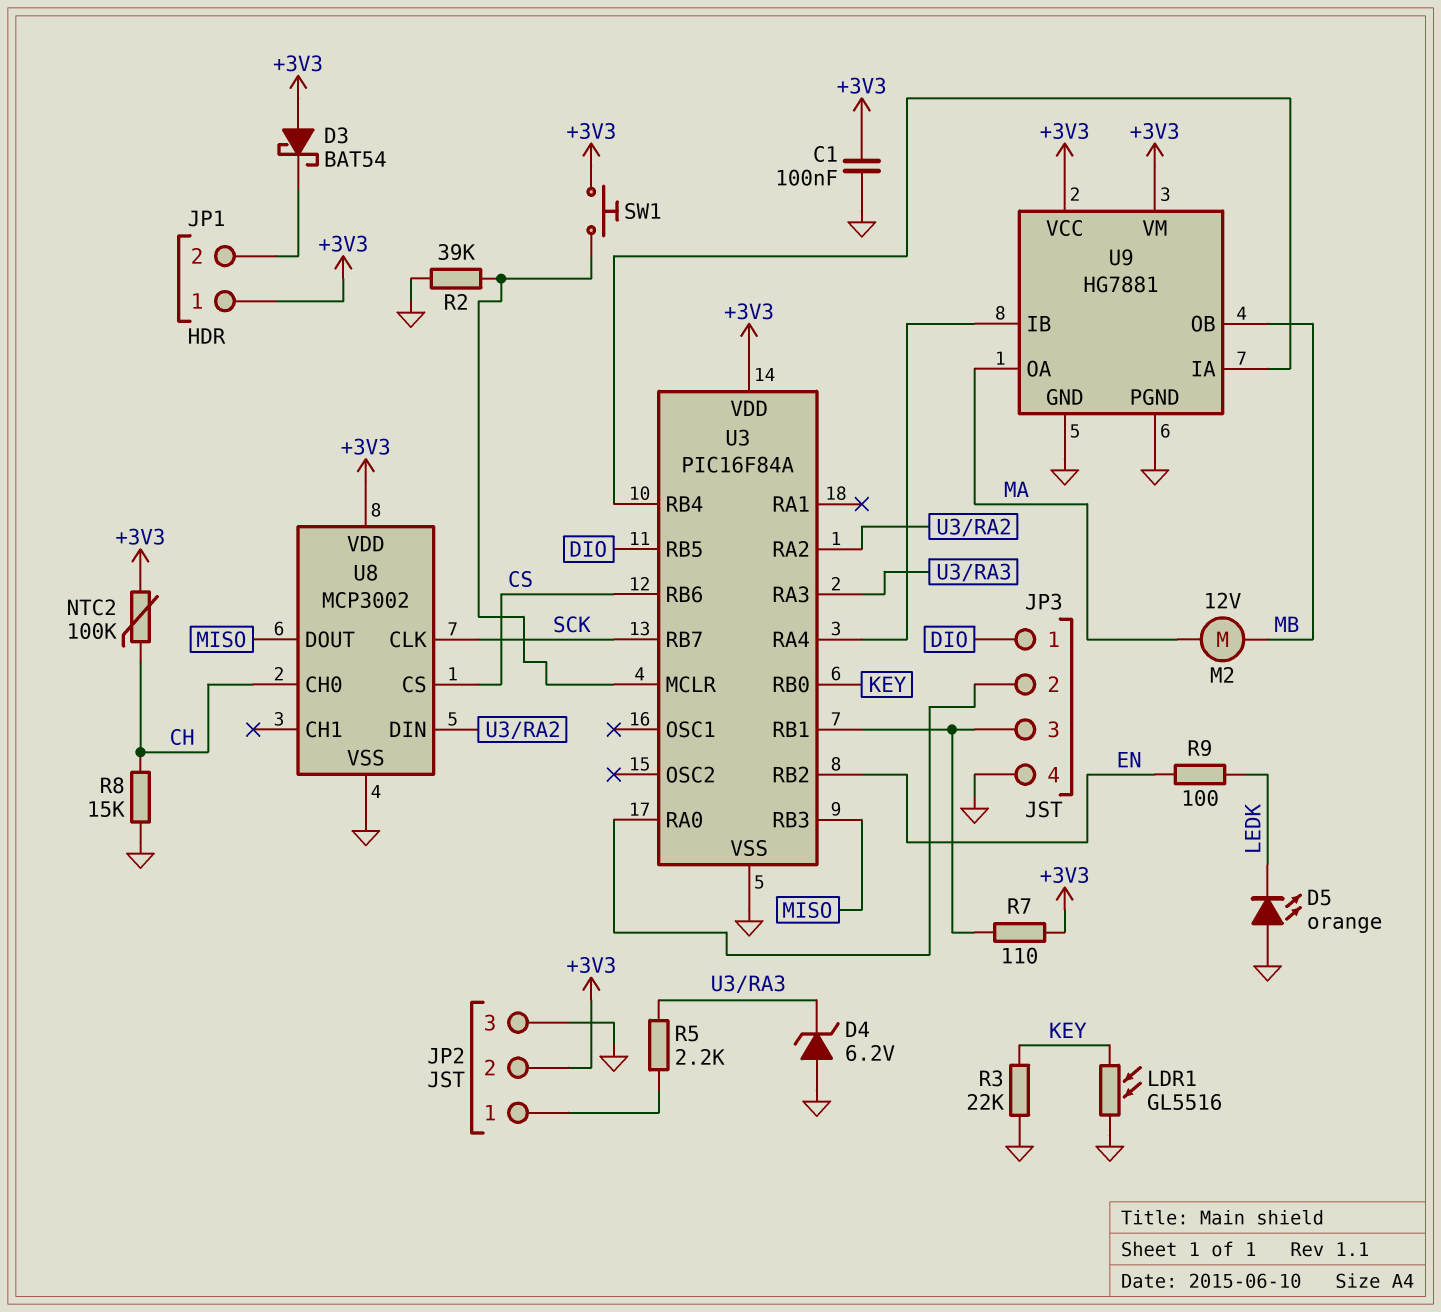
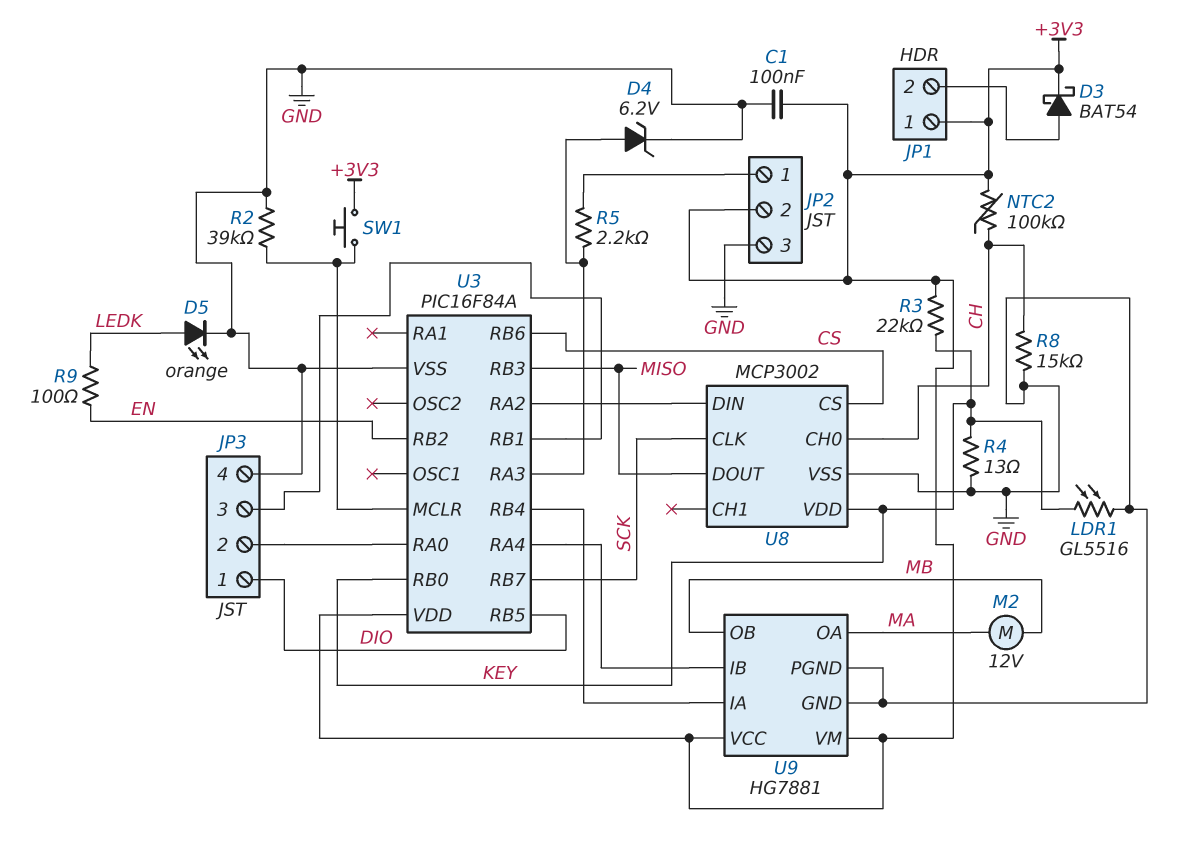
D3: schottky BAT54 (A +3V3, K JP1/2) -> schottky BAT54 (A JP1/2, K +3V3)
D4: zener 6.2V (A GND, K U3/RA3) -> zener 6.2V (A U3/RA3, K GND)
D5: LED orange (A GND, K LEDK) -> LED orange (A LEDK, K GND)
R3: 22k (GND, KEY) -> 22k (+3V3, KEY)
R4: none -> 13 (GND, KEY)
R7: 110 (+3V3, JP3/3) -> none
U8 pin VDD: +3V3 -> KEY

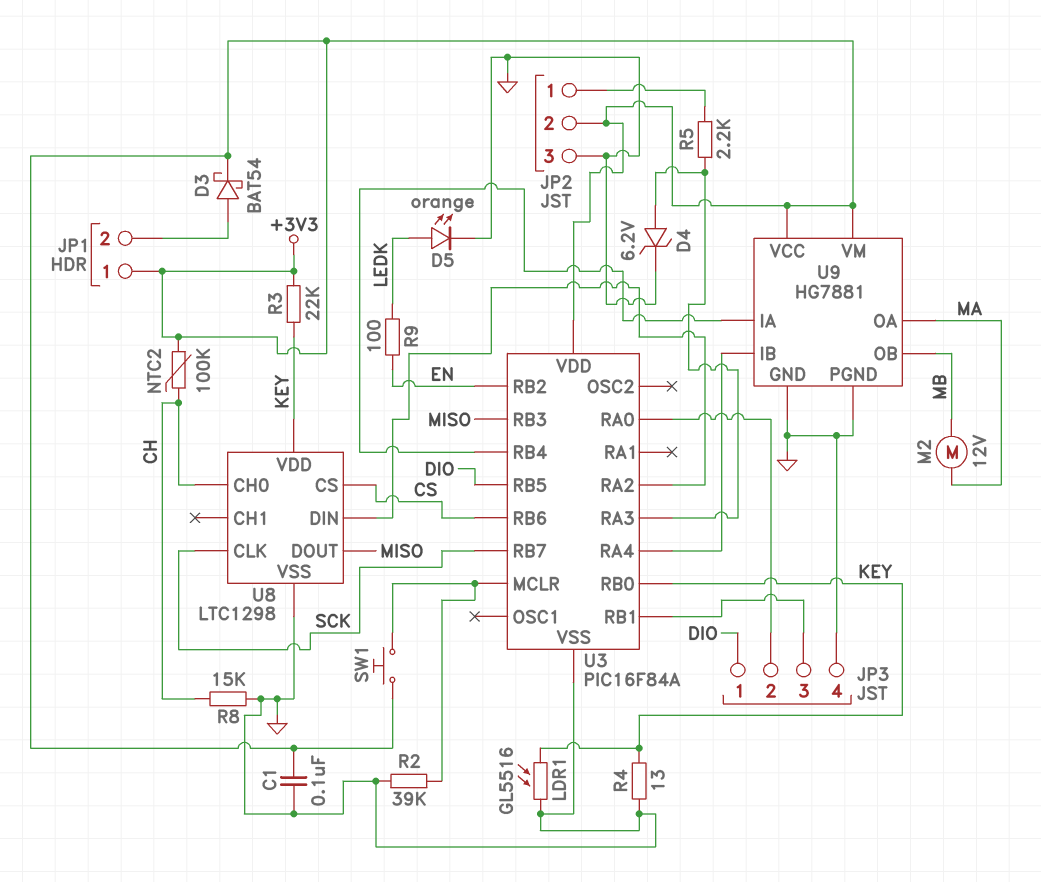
U8: MCP3002 -> LTC1298

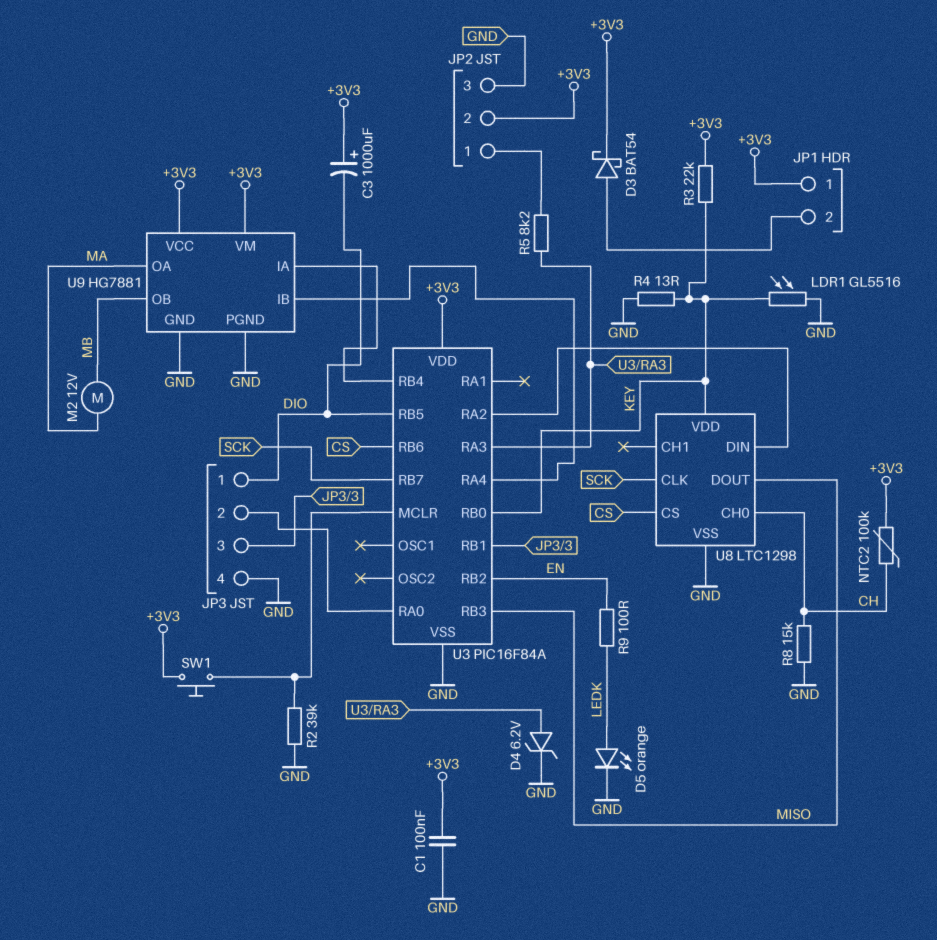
C3: none -> 1000uF (plus +3V3, minus DIO)
R5: 2.2k (JP2/1, U3/RA3) -> 8.2k (JP2/1, U3/RA3)

